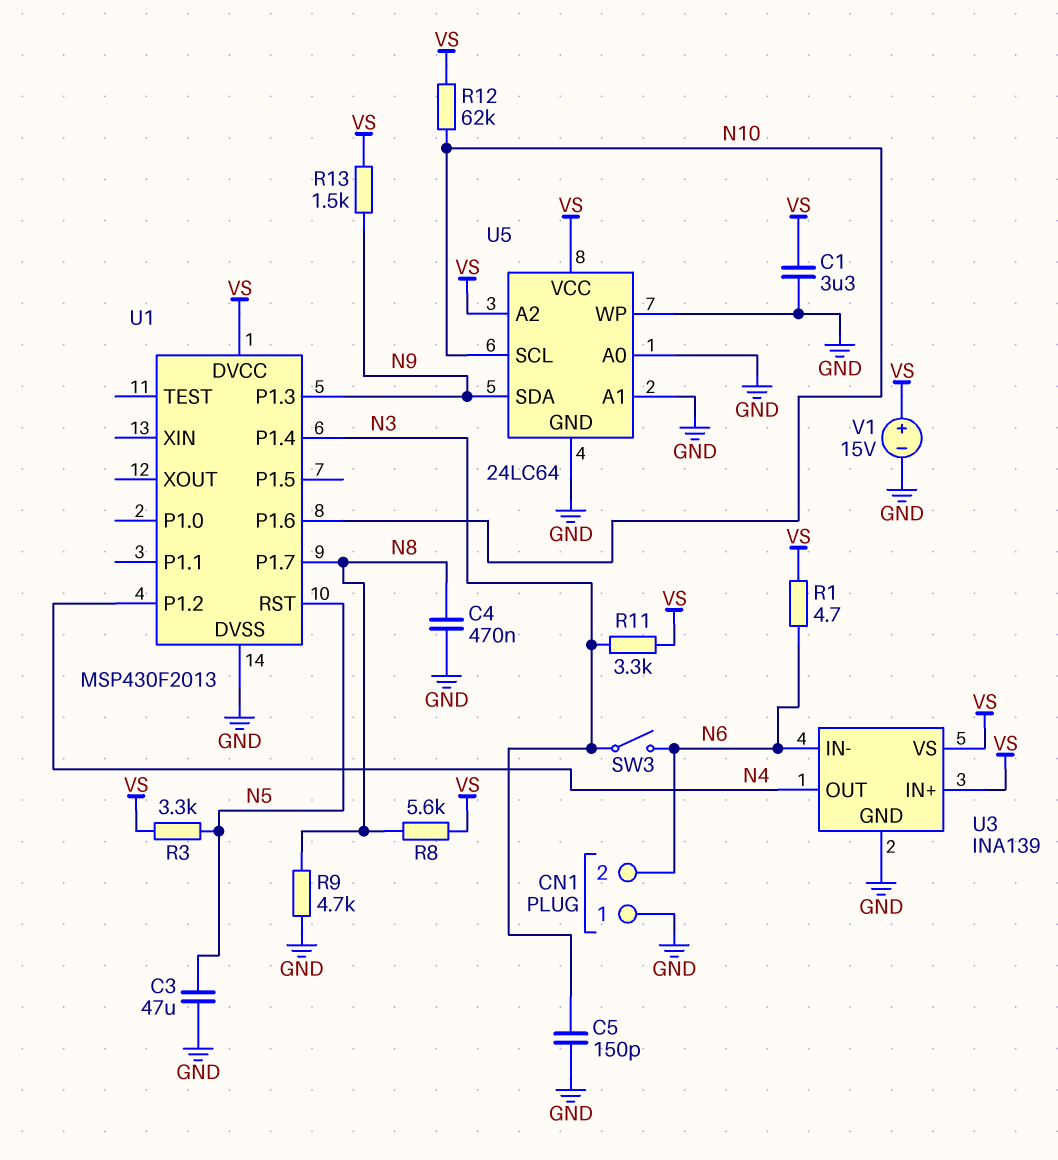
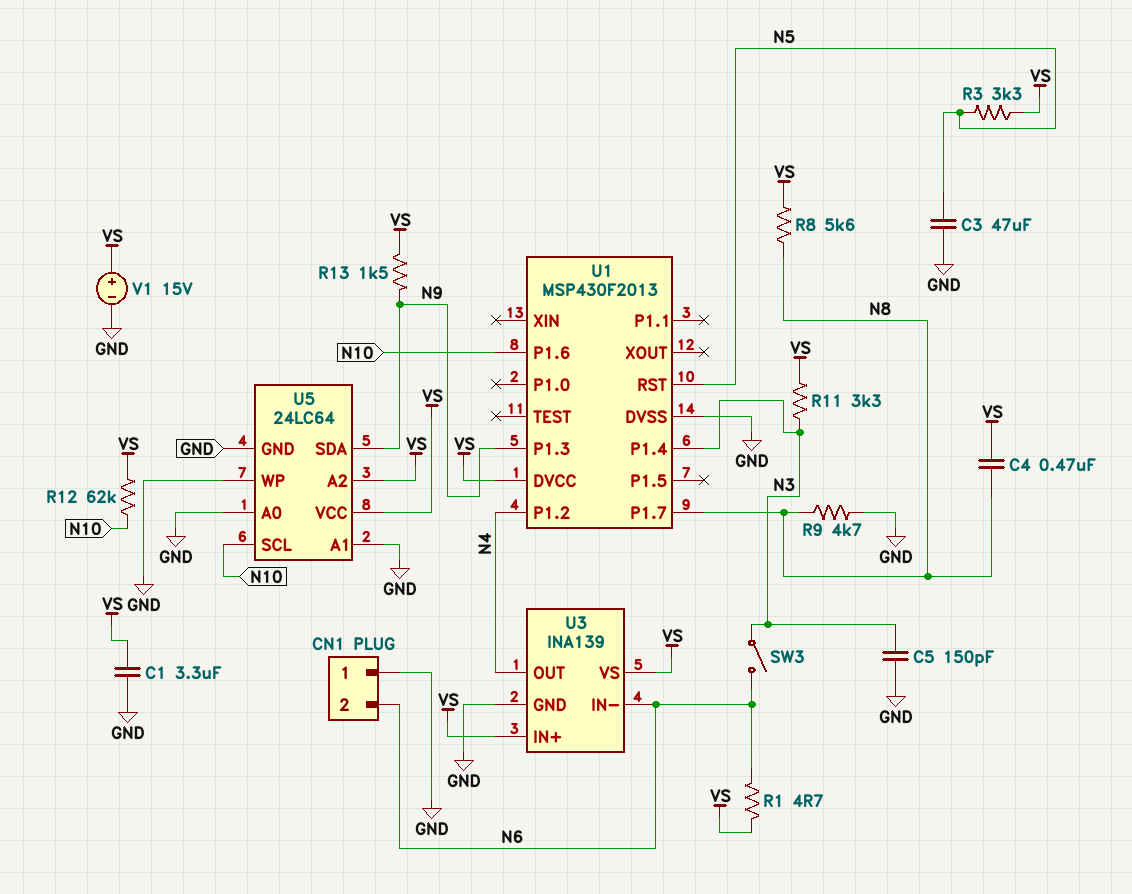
C4: 470nF (GND, N8) -> 470nF (N8, VS)

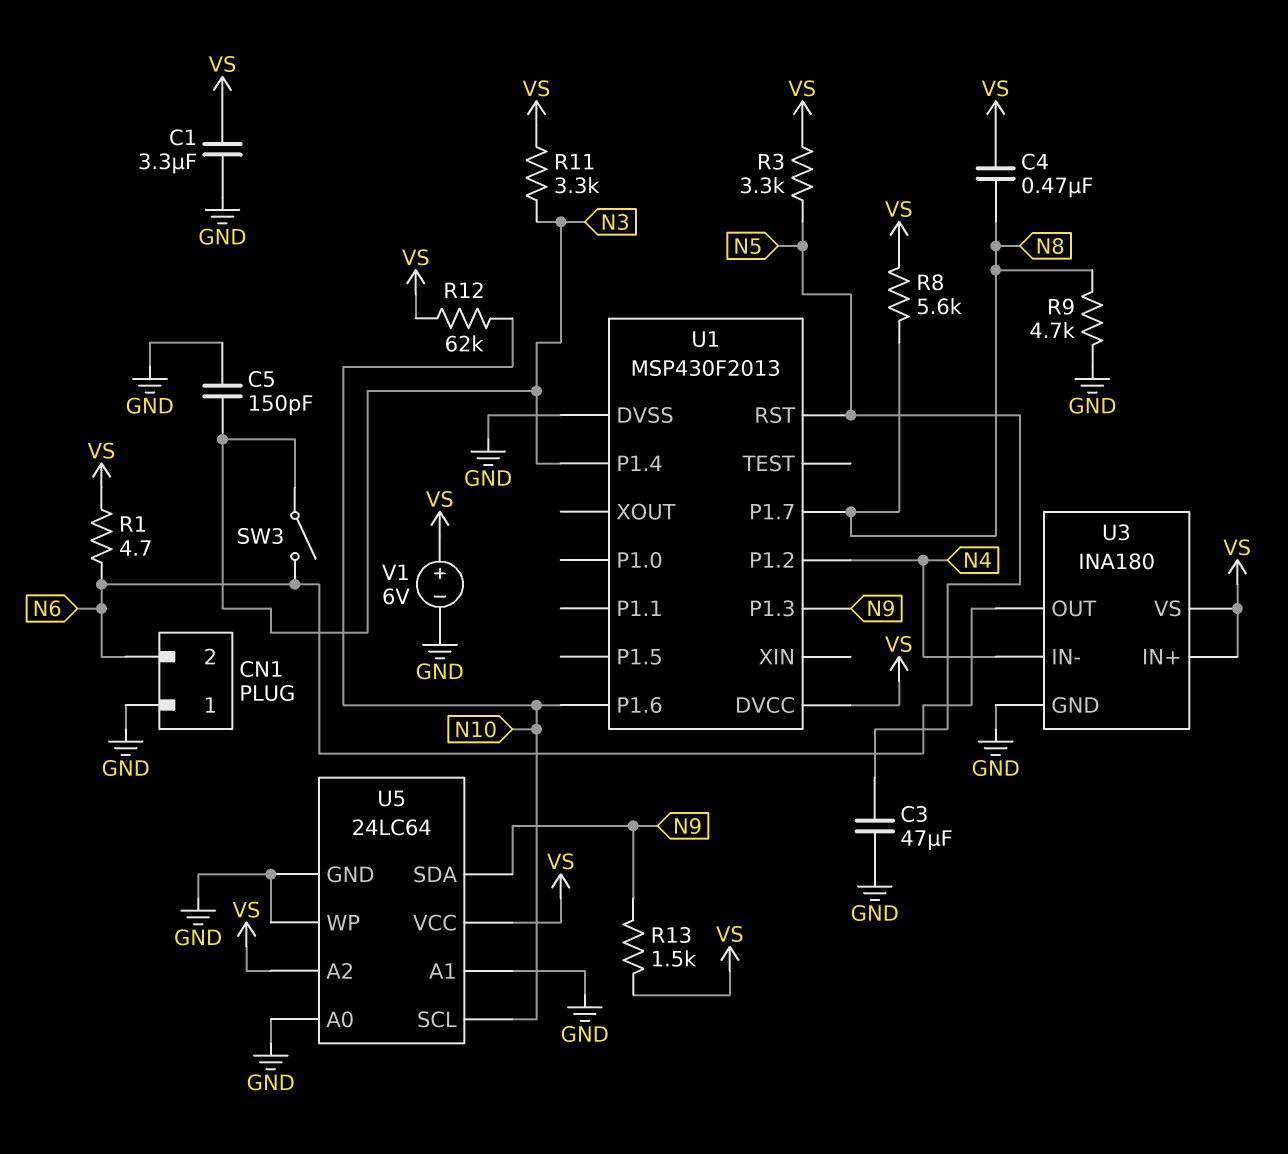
U3: INA139 -> INA180
U3 pin IN-: N6 -> N4
U3 pin OUT: N4 -> N6
V1: 15V (plus VS, minus GND) -> 6V (plus VS, minus GND)

